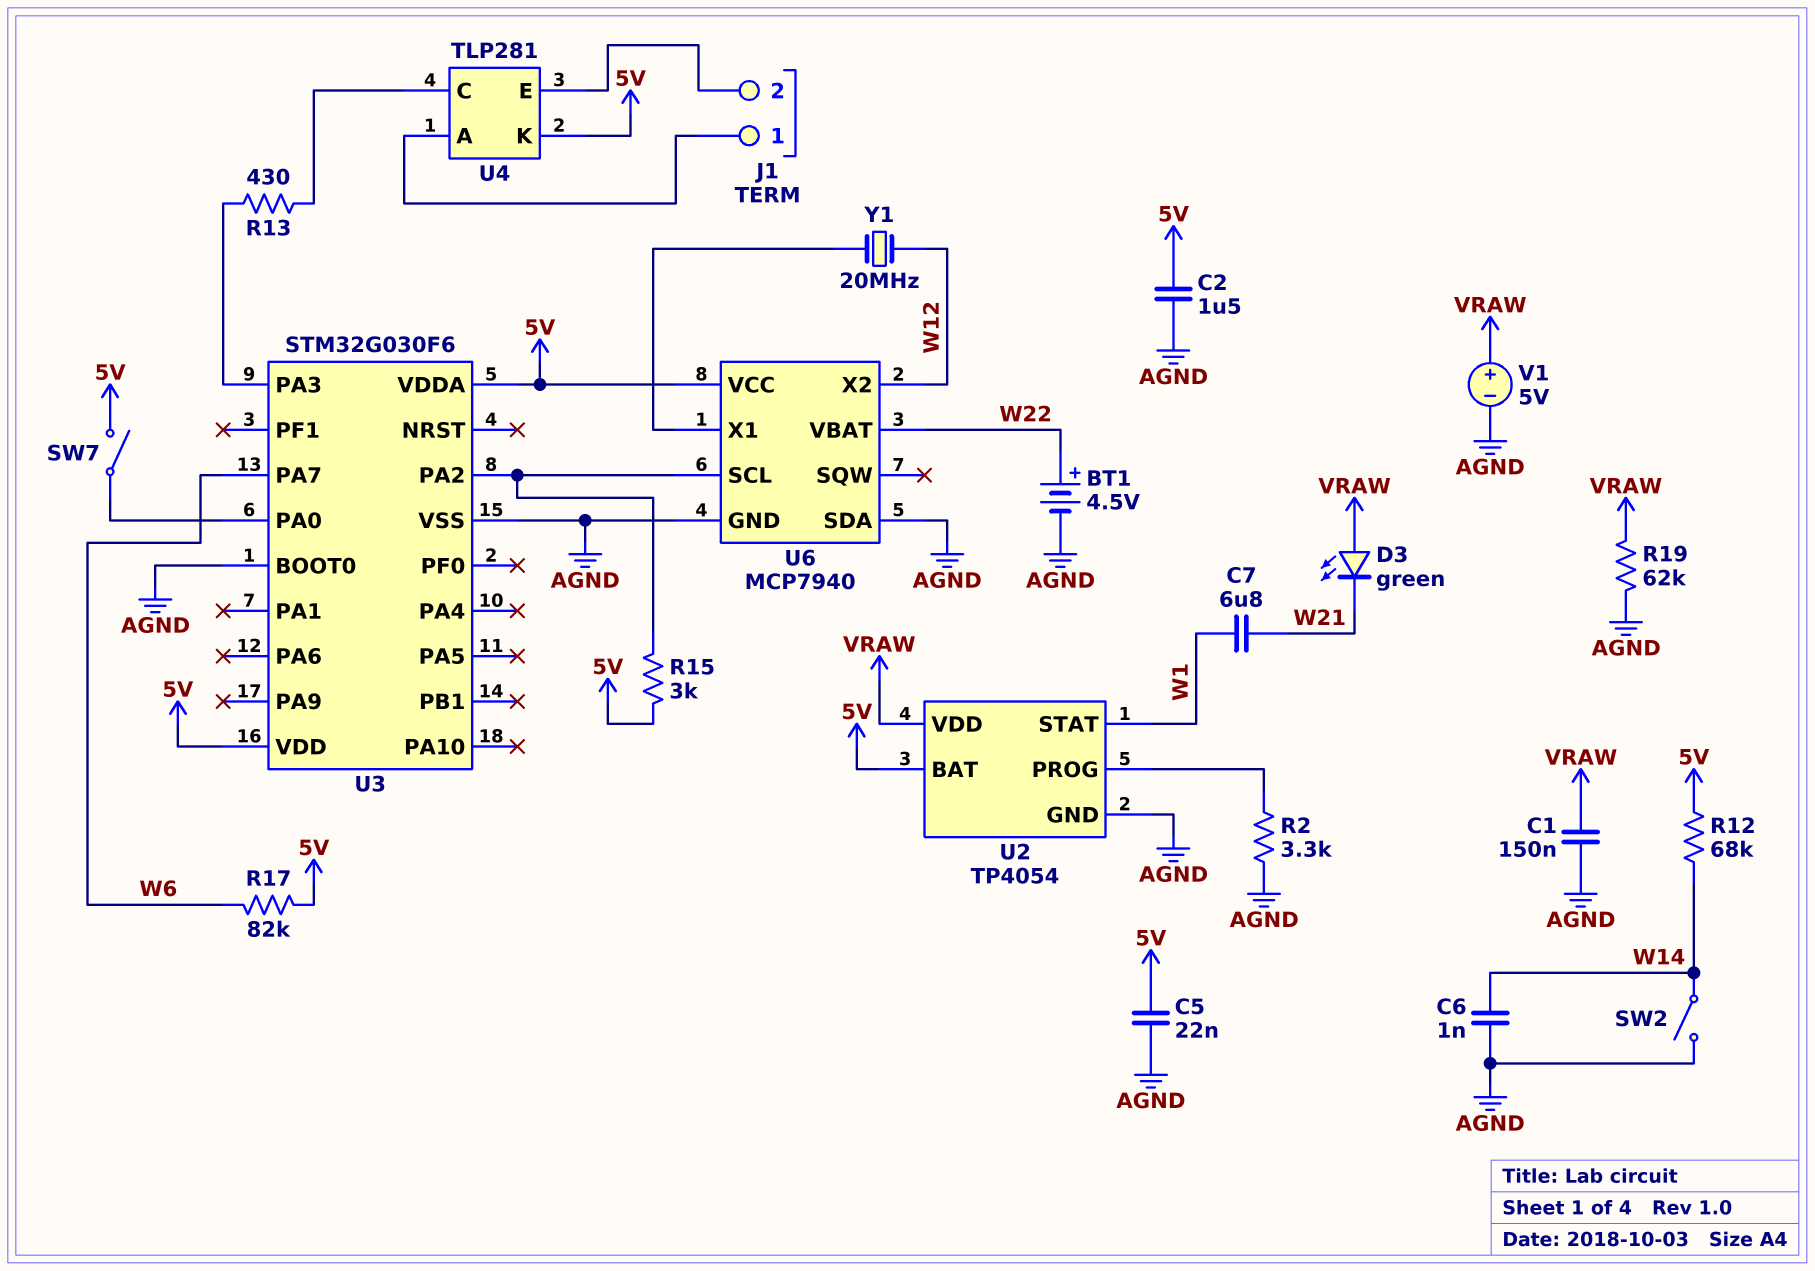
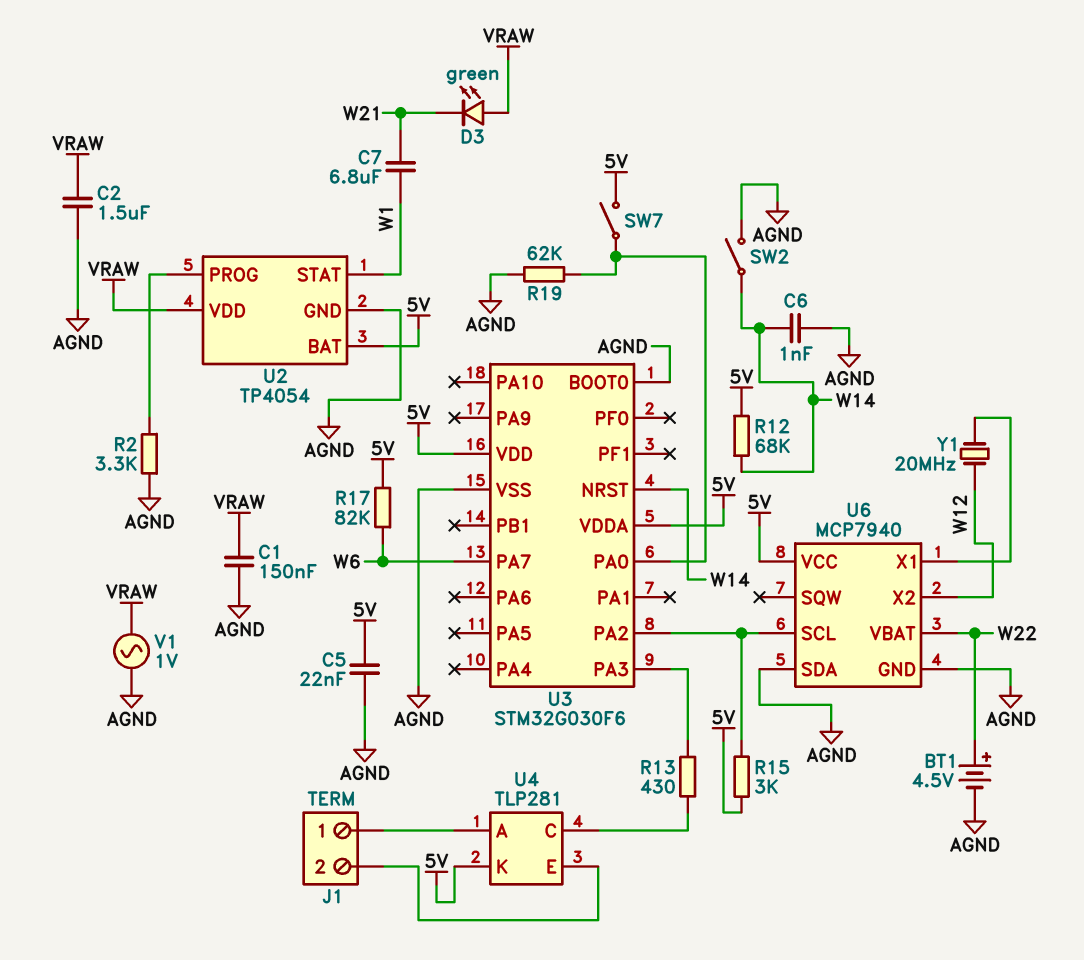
C2: 1.5uF (5V, AGND) -> 1.5uF (AGND, VRAW)
R19: 62k (AGND, VRAW) -> 62k (AGND, U3/PA0)
U3 pin NRST: none -> W14
V1: 5V (plus VRAW, minus AGND) -> AC 1V (AGND, VRAW)

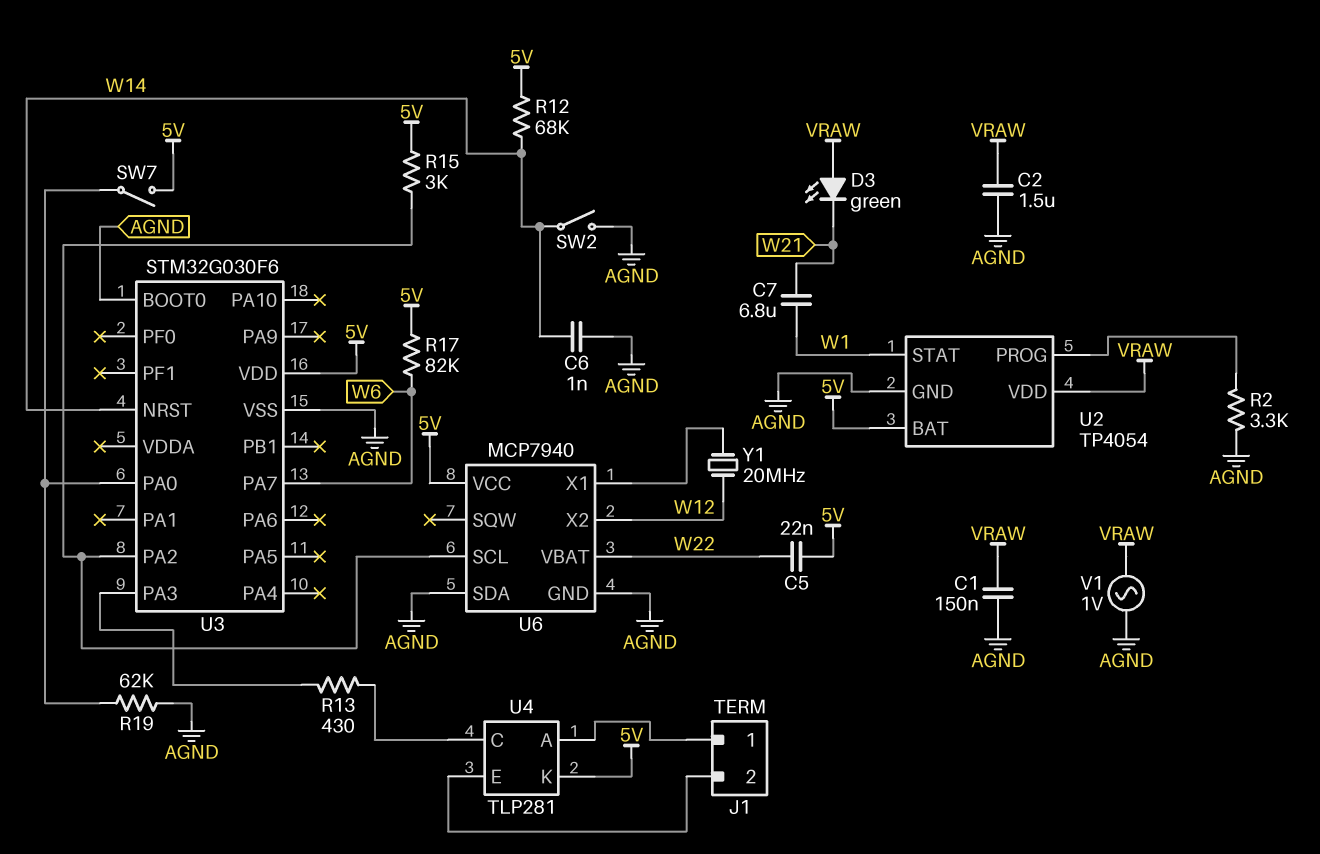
BT1: 4.5V (plus W22, minus AGND) -> none
C5: 22nF (5V, AGND) -> 22nF (5V, W22)
U3 pin VDDA: 5V -> none

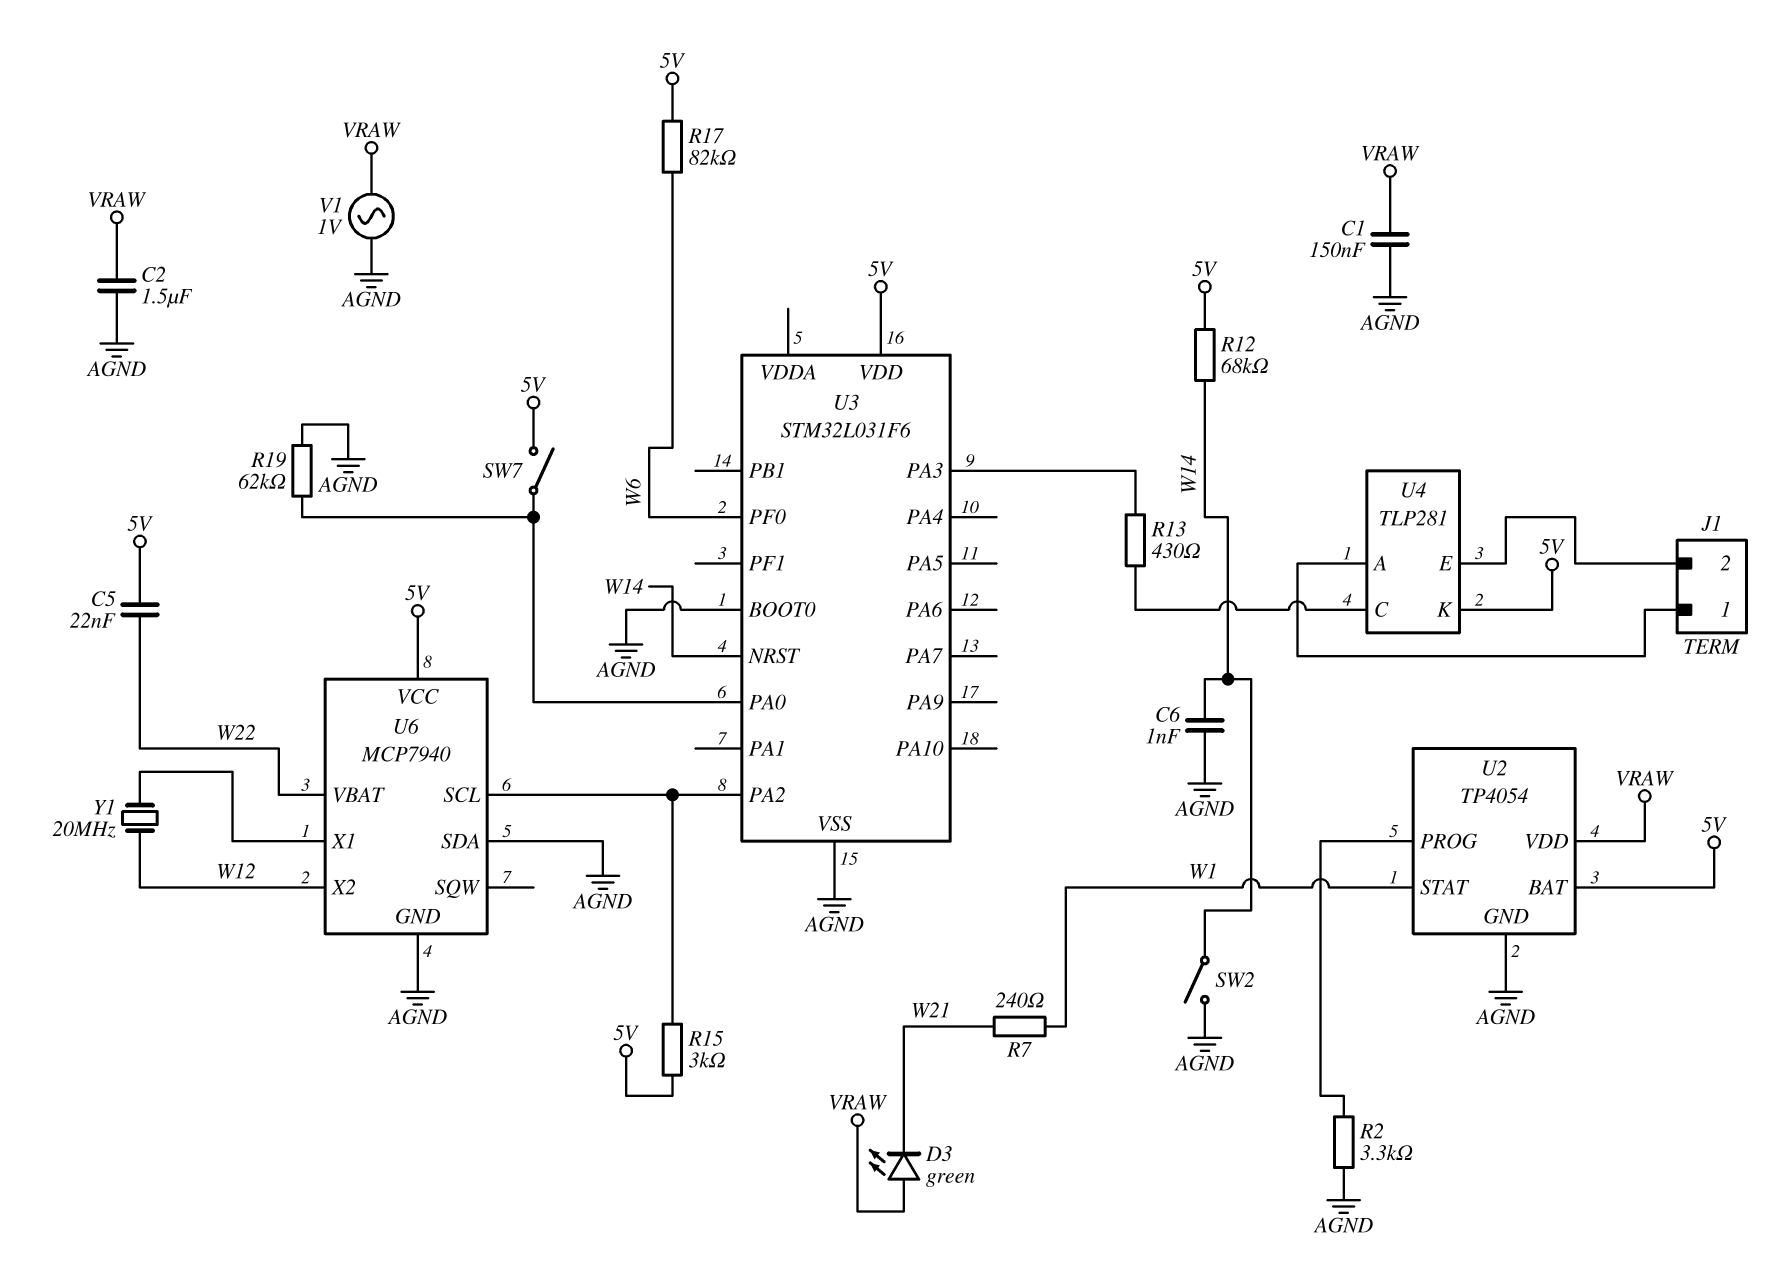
C7: 6.8uF (W1, W21) -> none
R7: none -> 240 (W1, W21)
U3: STM32G030F6 -> STM32L031F6
U3 pin PA7: W6 -> none
U3 pin PF0: none -> W6

